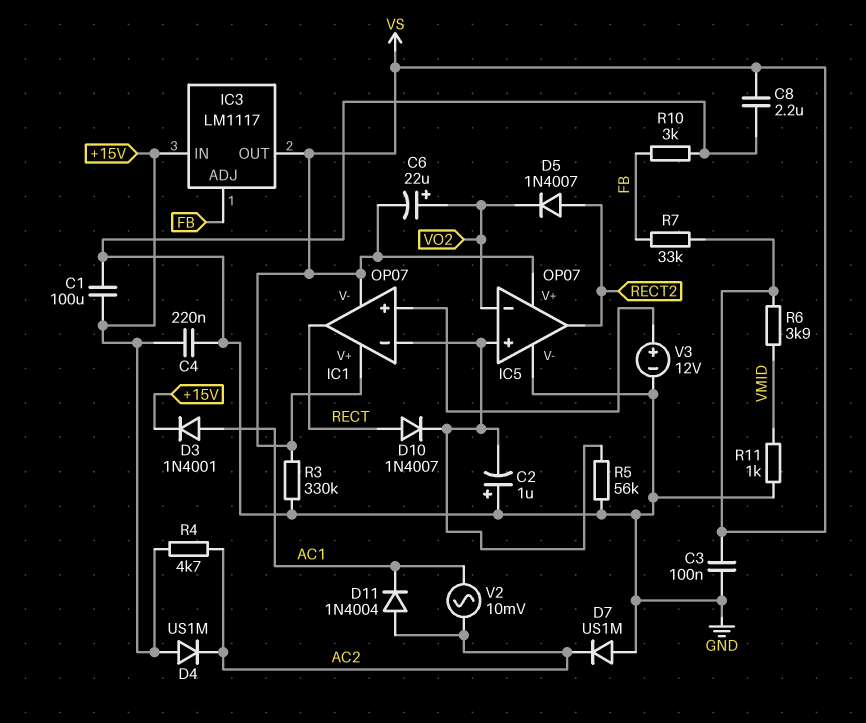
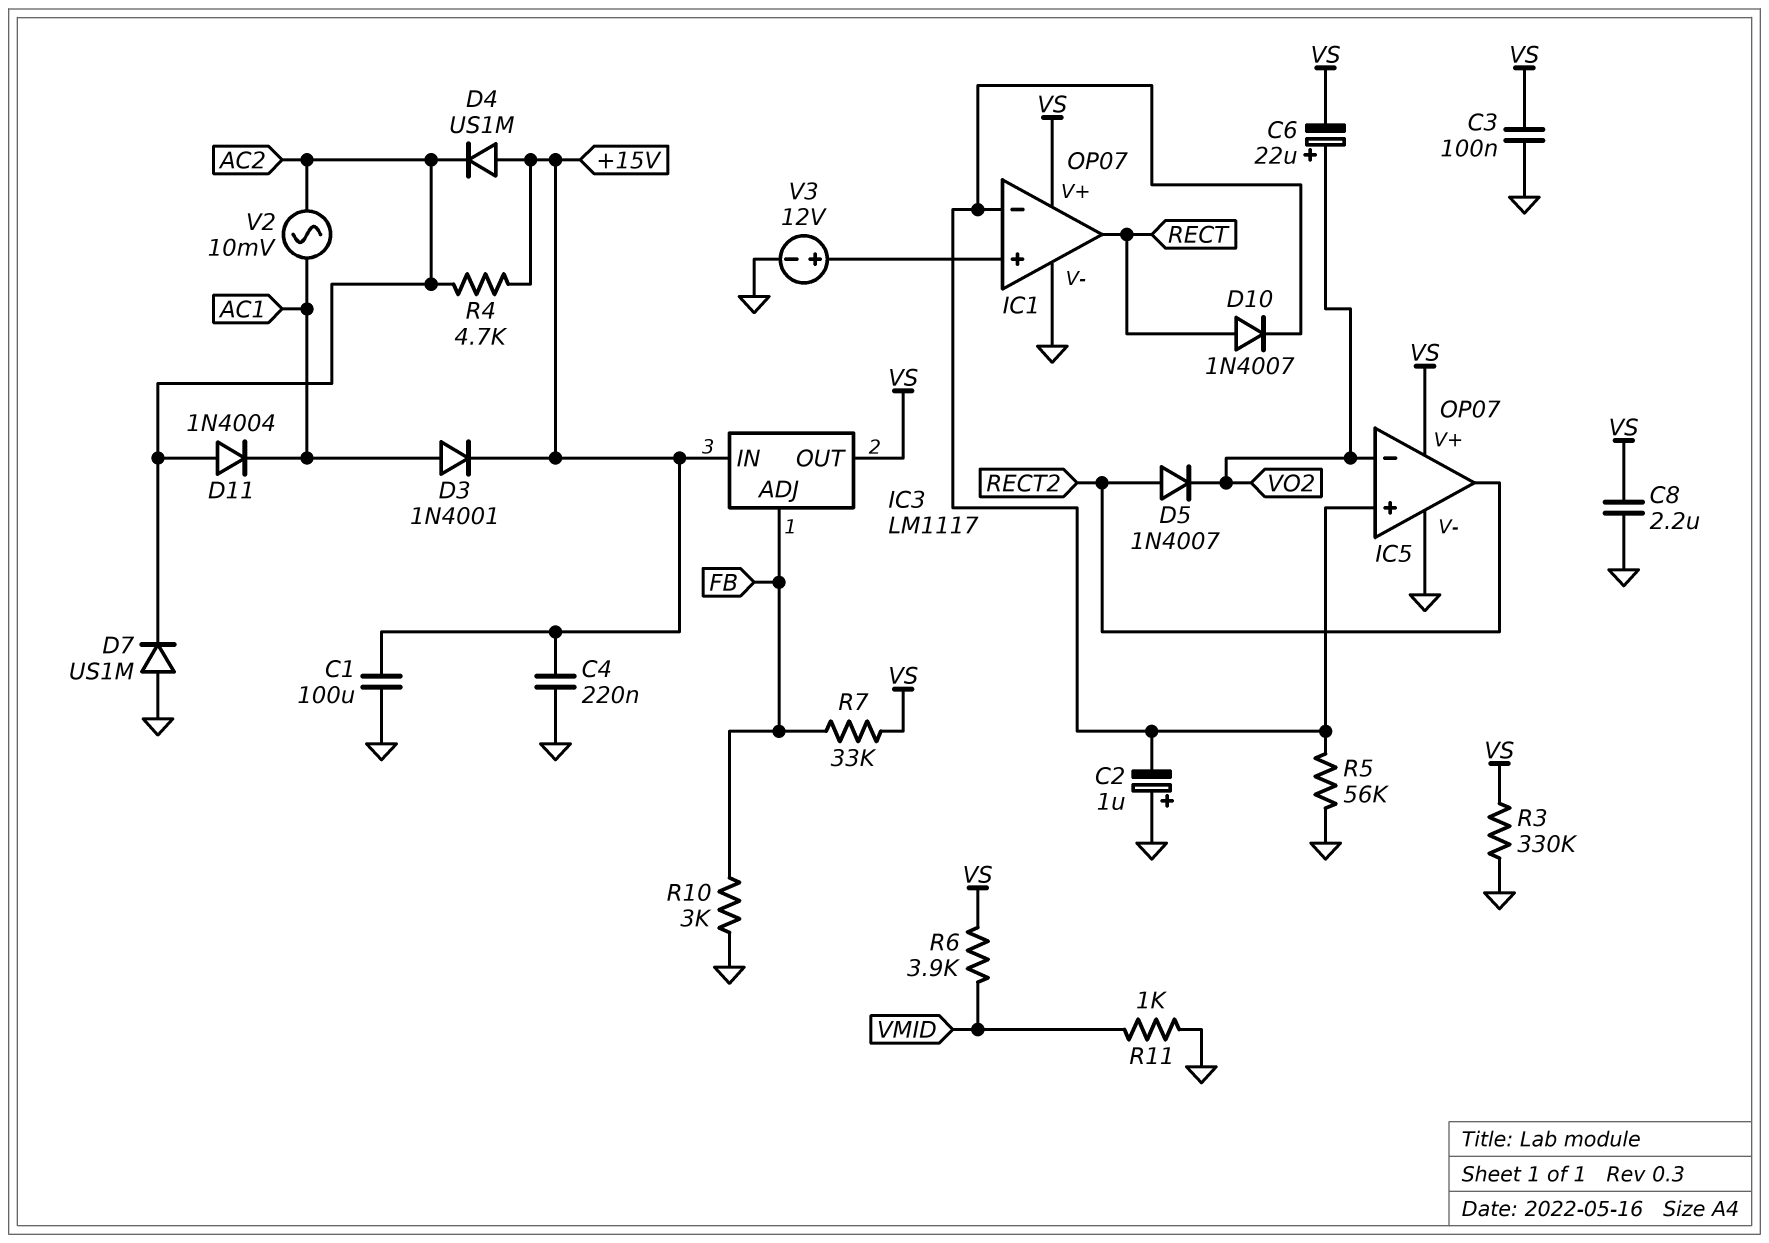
IC1 pin V-: VS -> GND

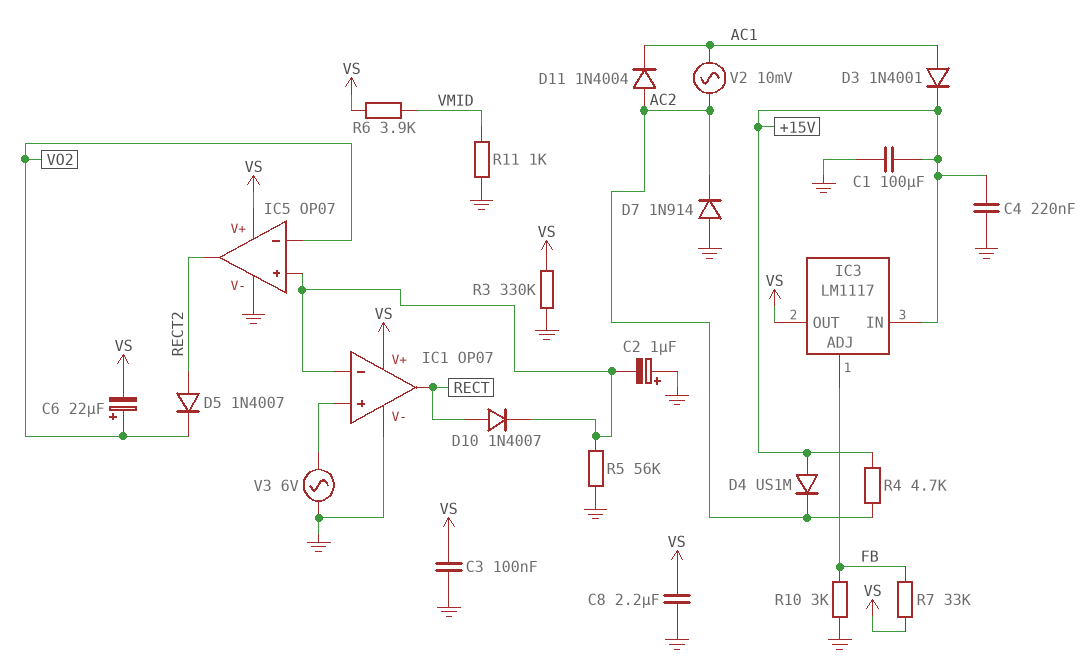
D7: diode US1M (A GND, K AC2) -> diode 1N914 (A GND, K AC2)
V3: 12V (plus IC1/in+, minus GND) -> AC 6V (GND, IC1/in+)

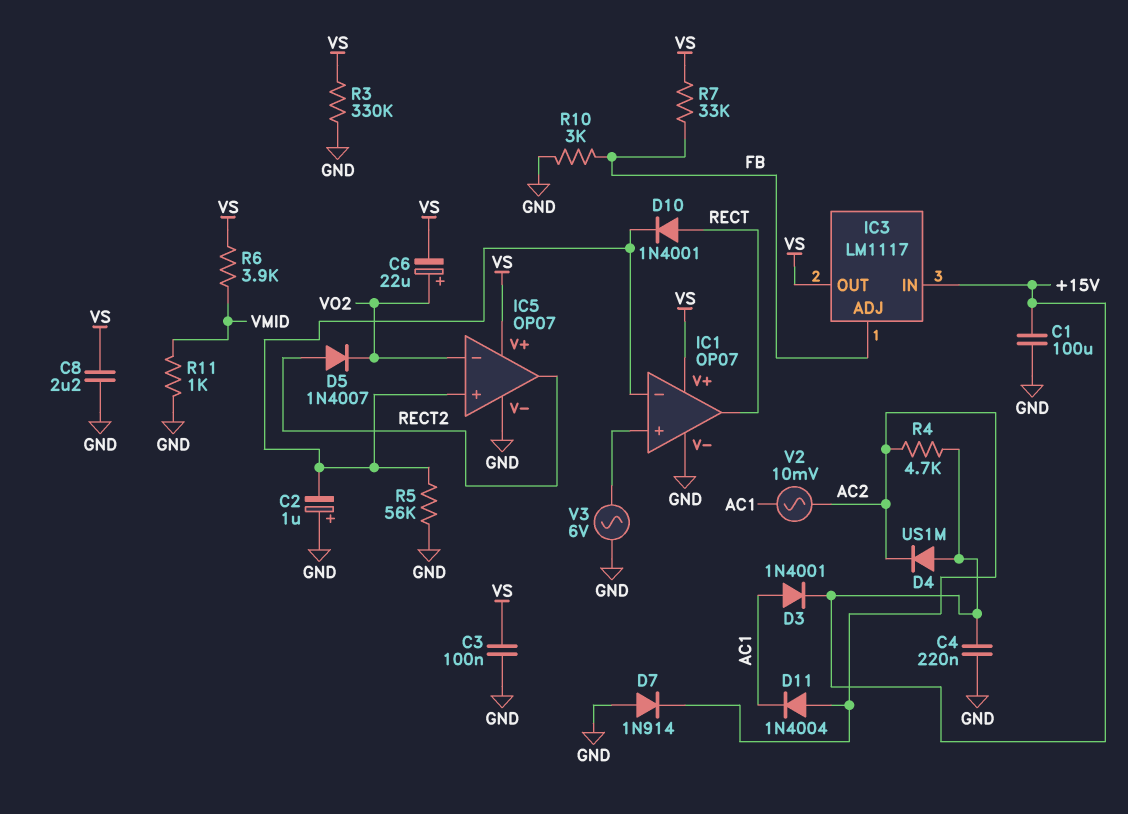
D10: diode 1N4007 (A RECT, K IC1/in-) -> diode 1N4001 (A RECT, K IC1/in-)

